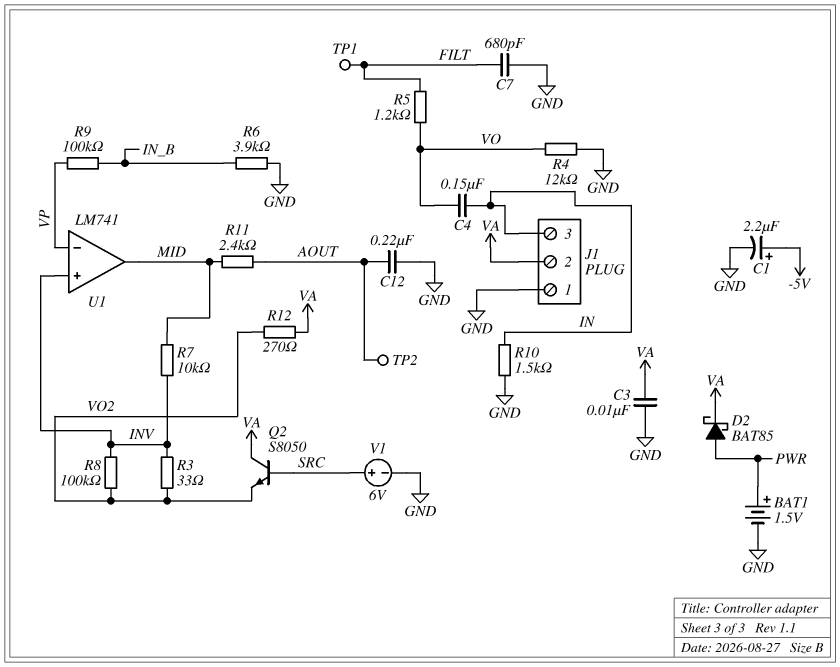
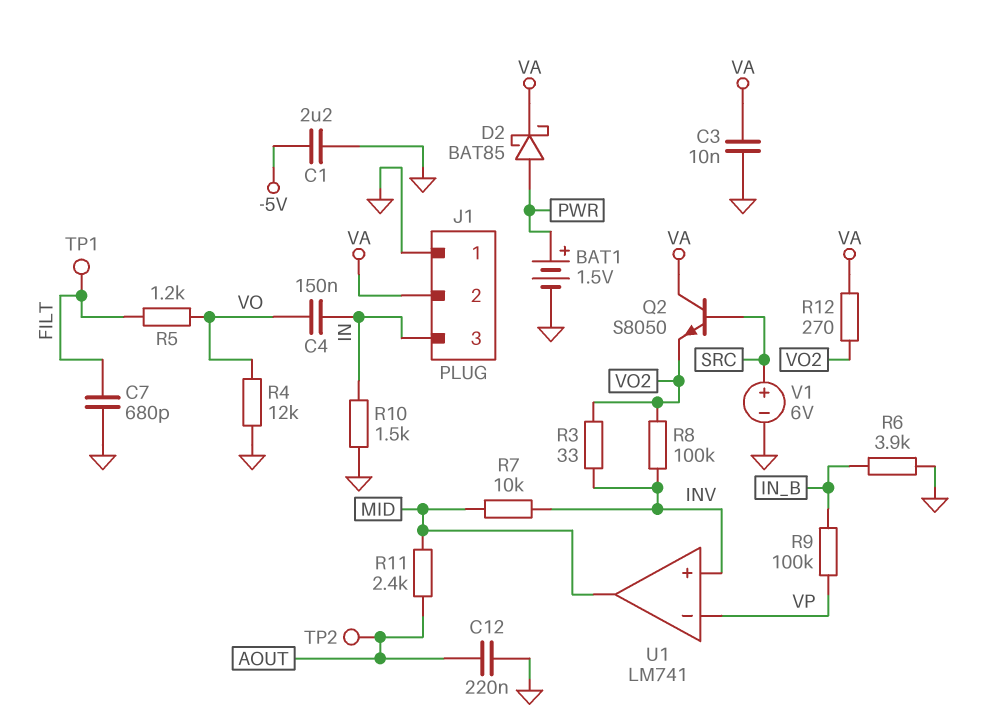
C1: 2.2uF (plus -5V, minus GND) -> 2.2uF (-5V, GND)

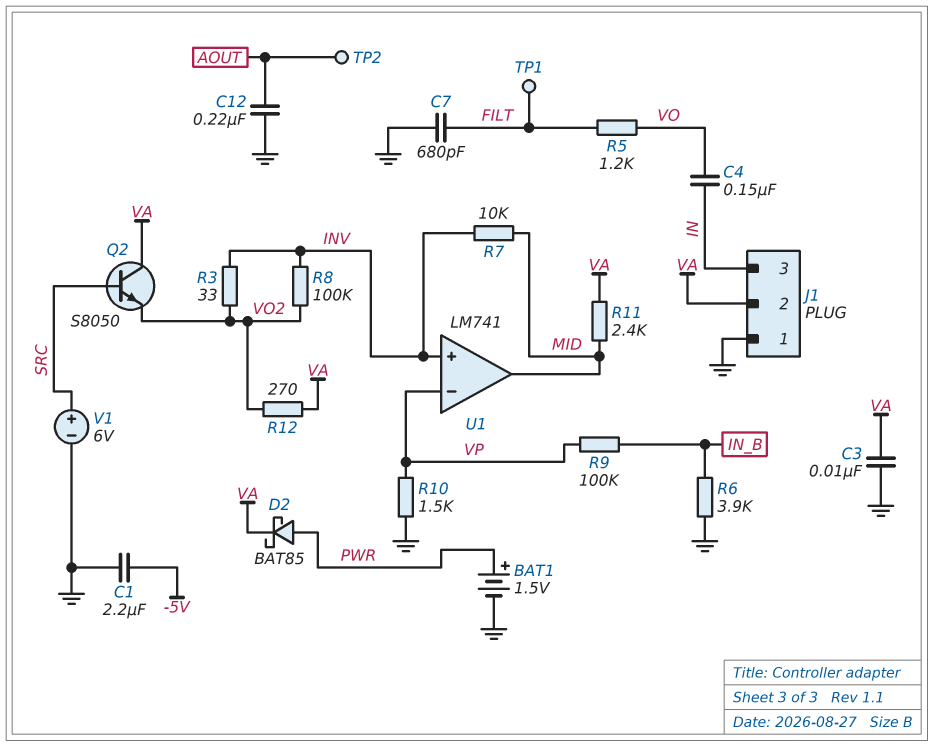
R4: 12k (GND, VO) -> none
R10: 1.5k (GND, IN) -> 1.5k (GND, VP)
R11: 2.4k (AOUT, MID) -> 2.4k (MID, VA)

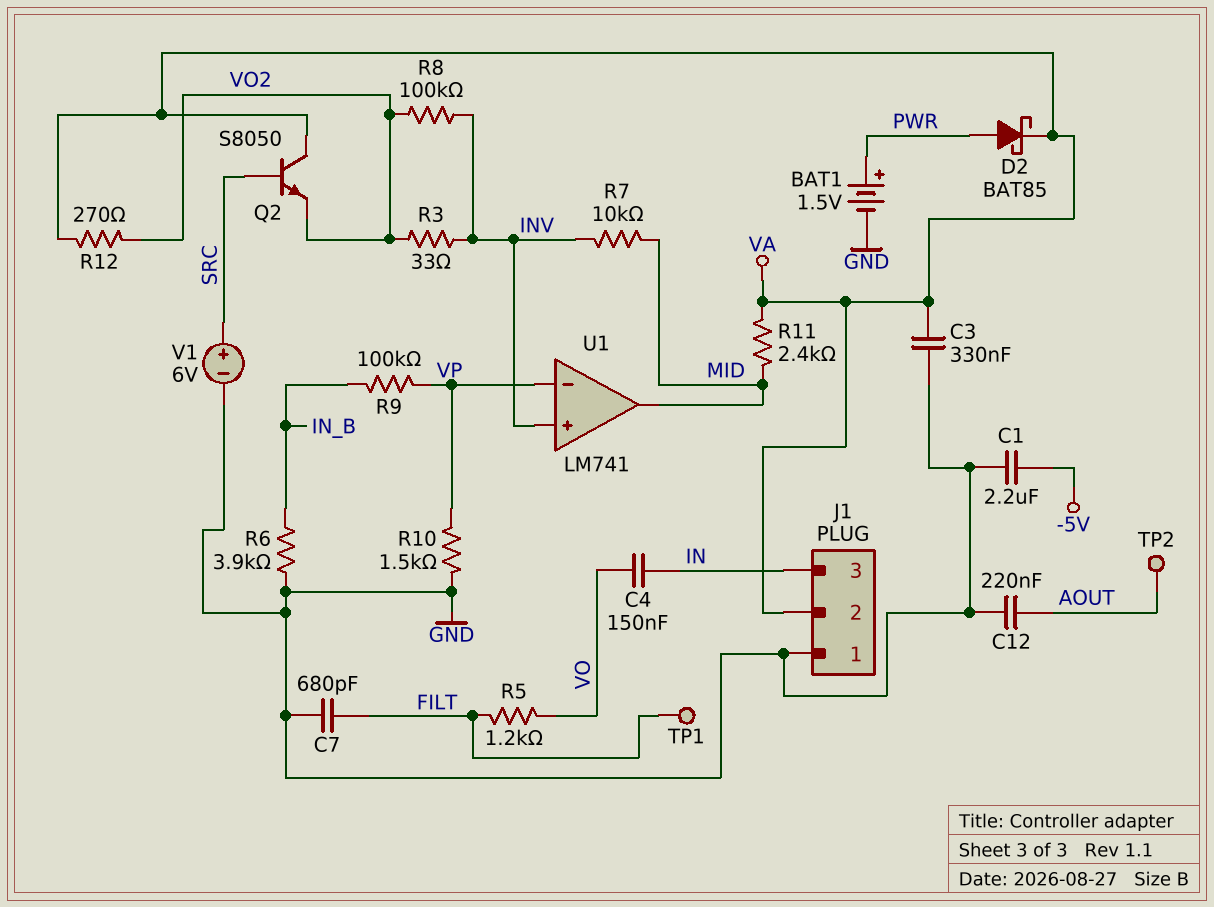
C3: 10nF (GND, VA) -> 330nF (GND, VA)

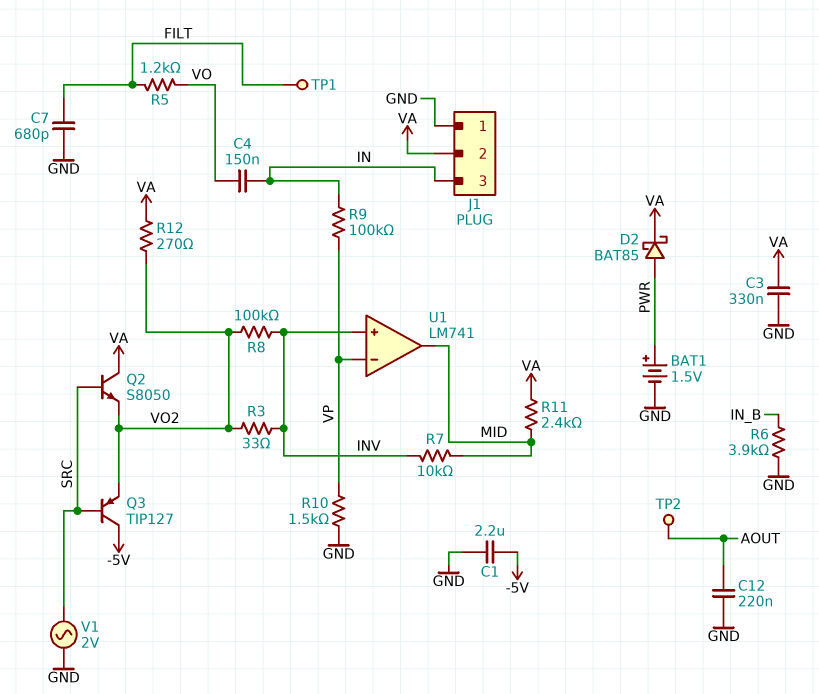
Q3: none -> PNP TIP127 (B SRC, C -5V, E VO2)
R9: 100k (IN_B, VP) -> 100k (IN, VP)
V1: 6V (plus SRC, minus GND) -> AC 2V (GND, SRC)

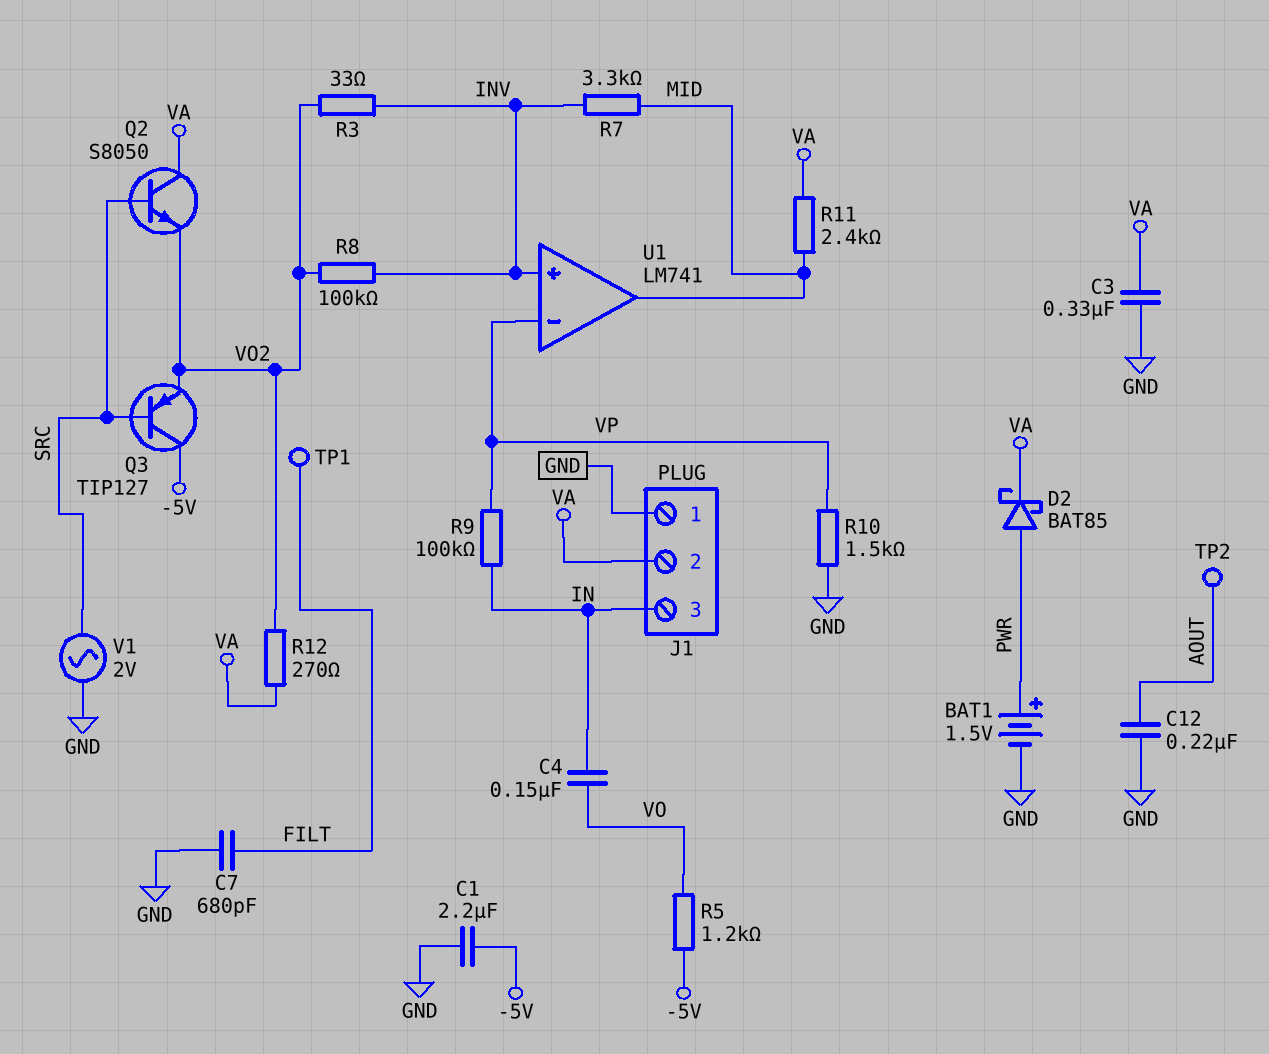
R5: 1.2k (FILT, VO) -> 1.2k (-5V, VO)
R6: 3.9k (GND, IN_B) -> none
R7: 10k (INV, MID) -> 3.3k (INV, MID)

